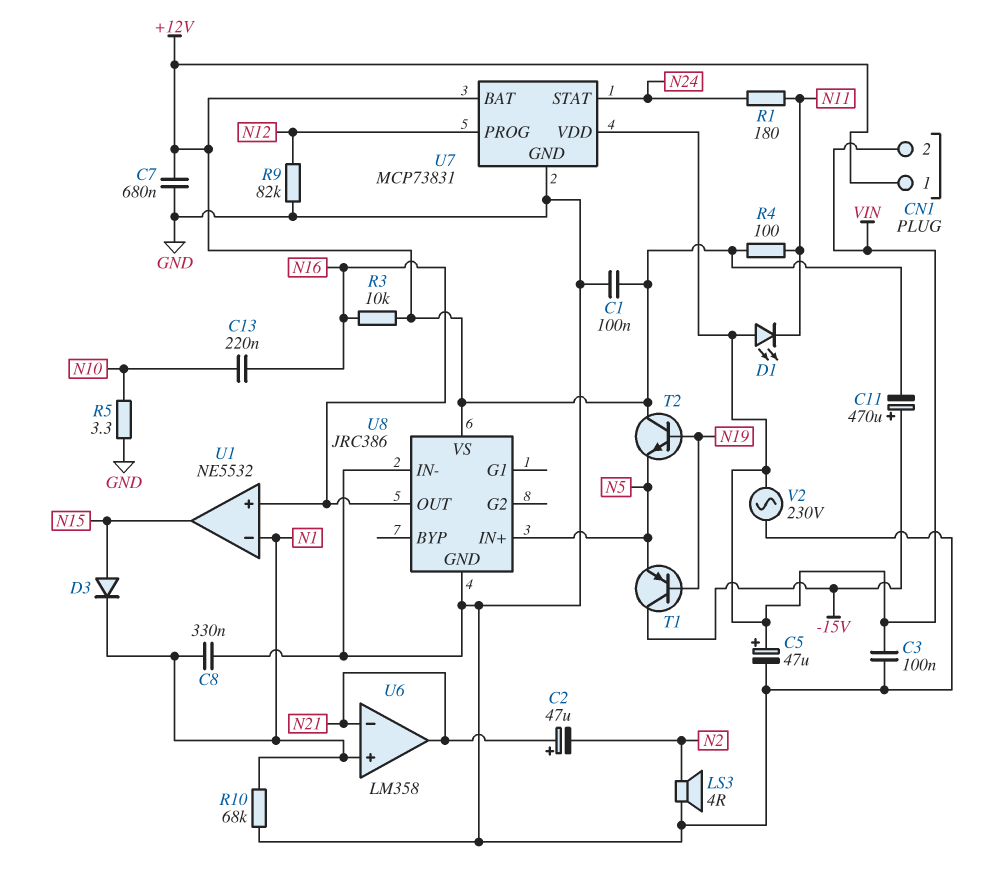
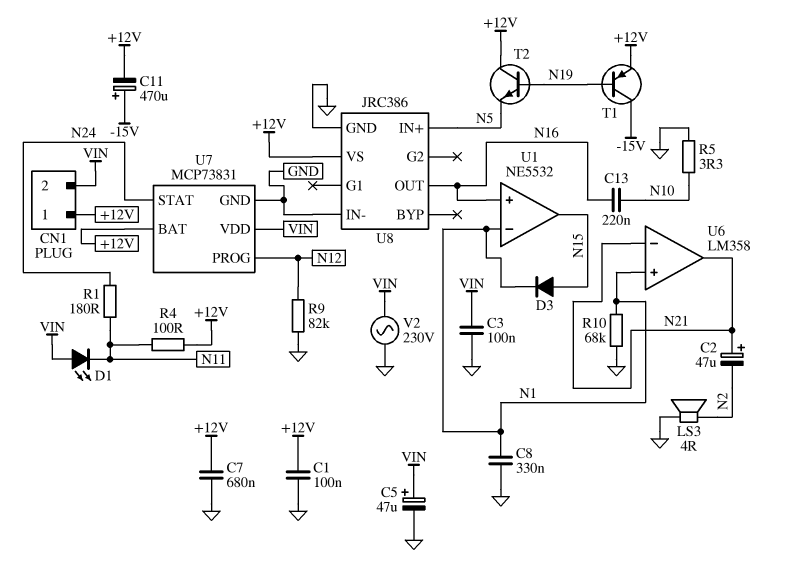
R3: 10k (+12V, N16) -> none
T1: PNP (B N19, C -15V, E N5) -> PNP (B N19, C -15V, E +12V)

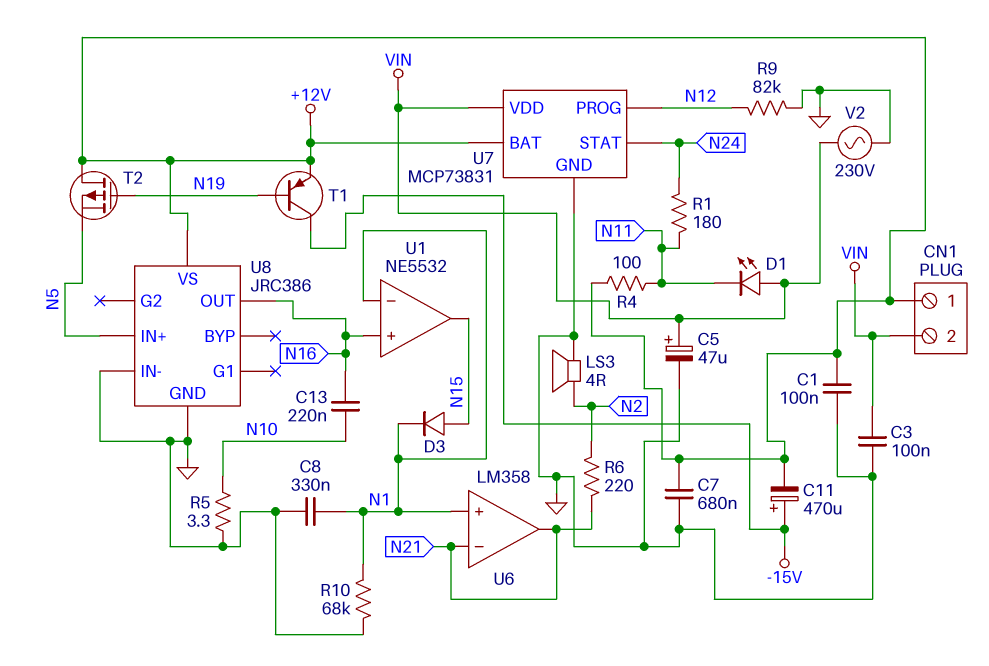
C2: 47uF (plus N21, minus N2) -> none
R6: none -> 220 (N2, N21)
T2: NPN (B N19, C +12V, E N5) -> PMOS (G N19, D +12V, S N5)

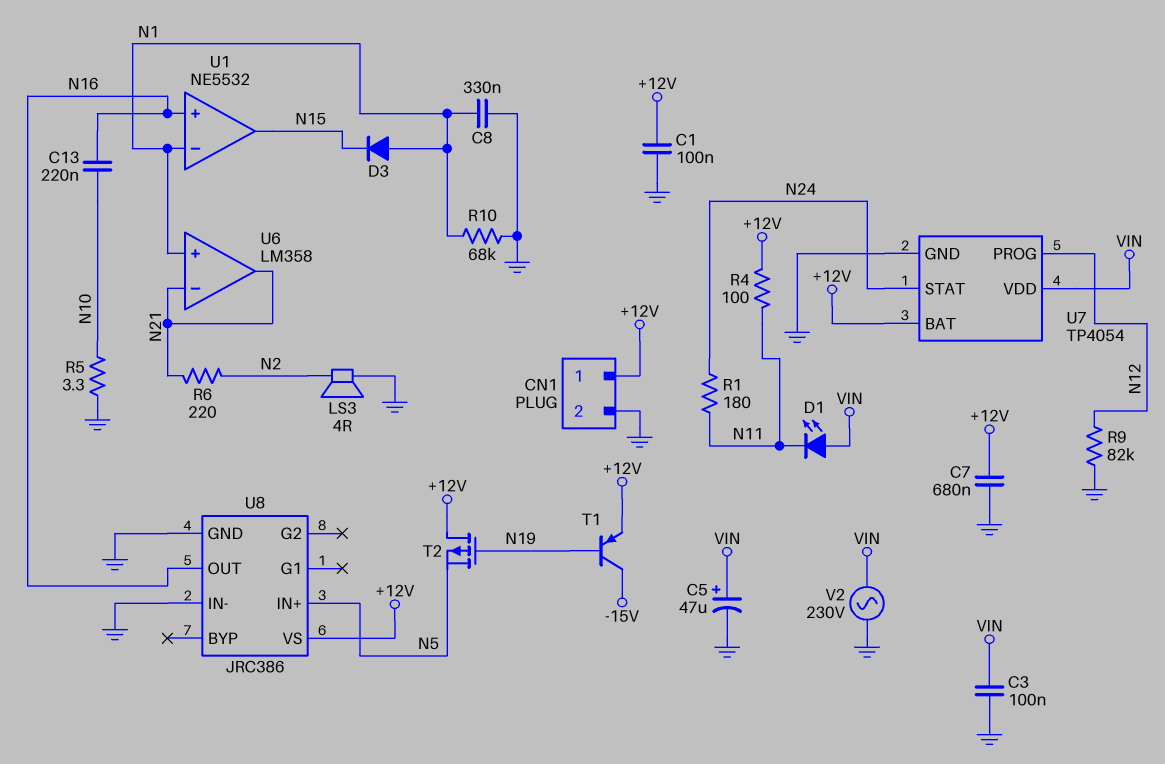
C11: 470uF (plus -15V, minus +12V) -> none
CN1 pin 2: VIN -> GND
D3: diode (A N15, K N1) -> diode (A N1, K N15)
U7: MCP73831 -> TP4054

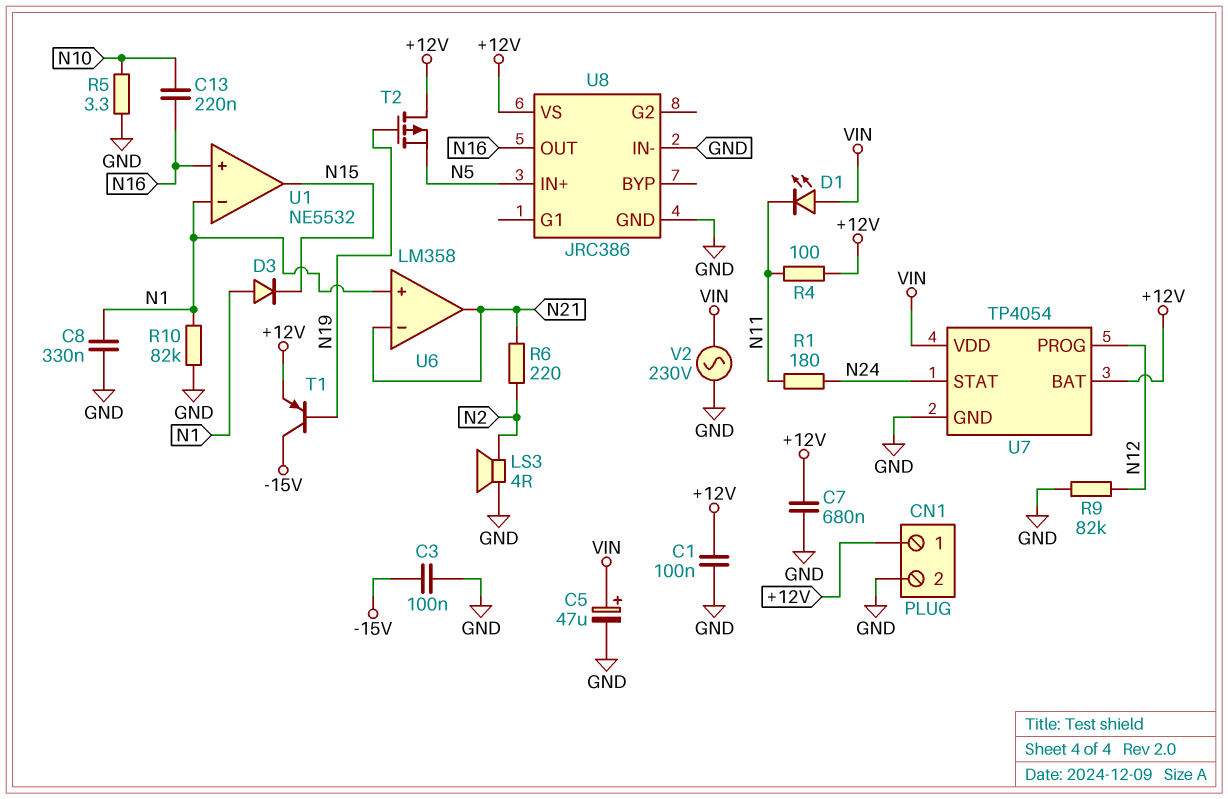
C3: 100nF (GND, VIN) -> 100nF (-15V, GND)
R10: 68k (GND, N1) -> 82k (GND, N1)

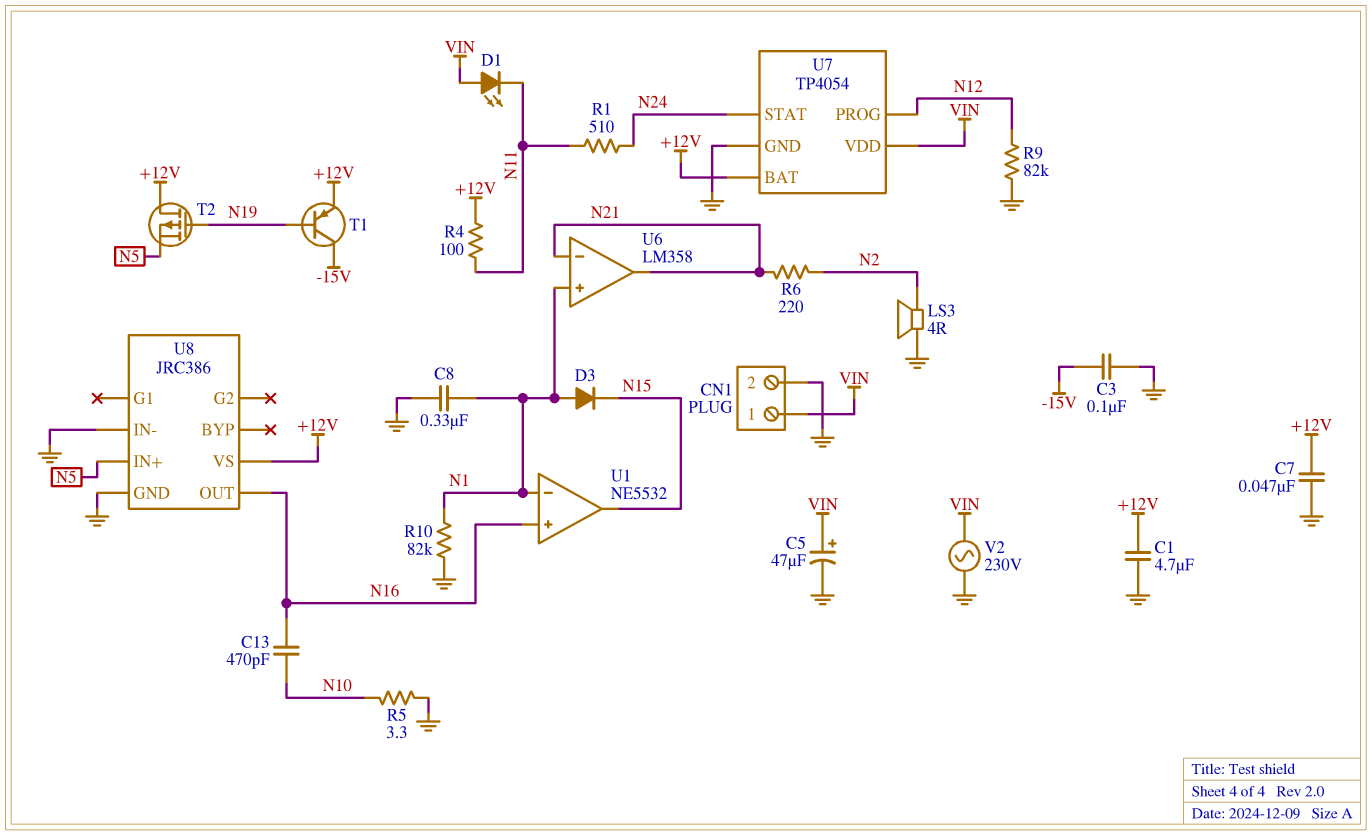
C1: 100nF (+12V, GND) -> 4.7uF (+12V, GND)
C7: 680nF (+12V, GND) -> 47nF (+12V, GND)
C13: 220nF (N10, N16) -> 470pF (N10, N16)
CN1 pin 1: +12V -> VIN
R1: 180 (N11, N24) -> 510 (N11, N24)

